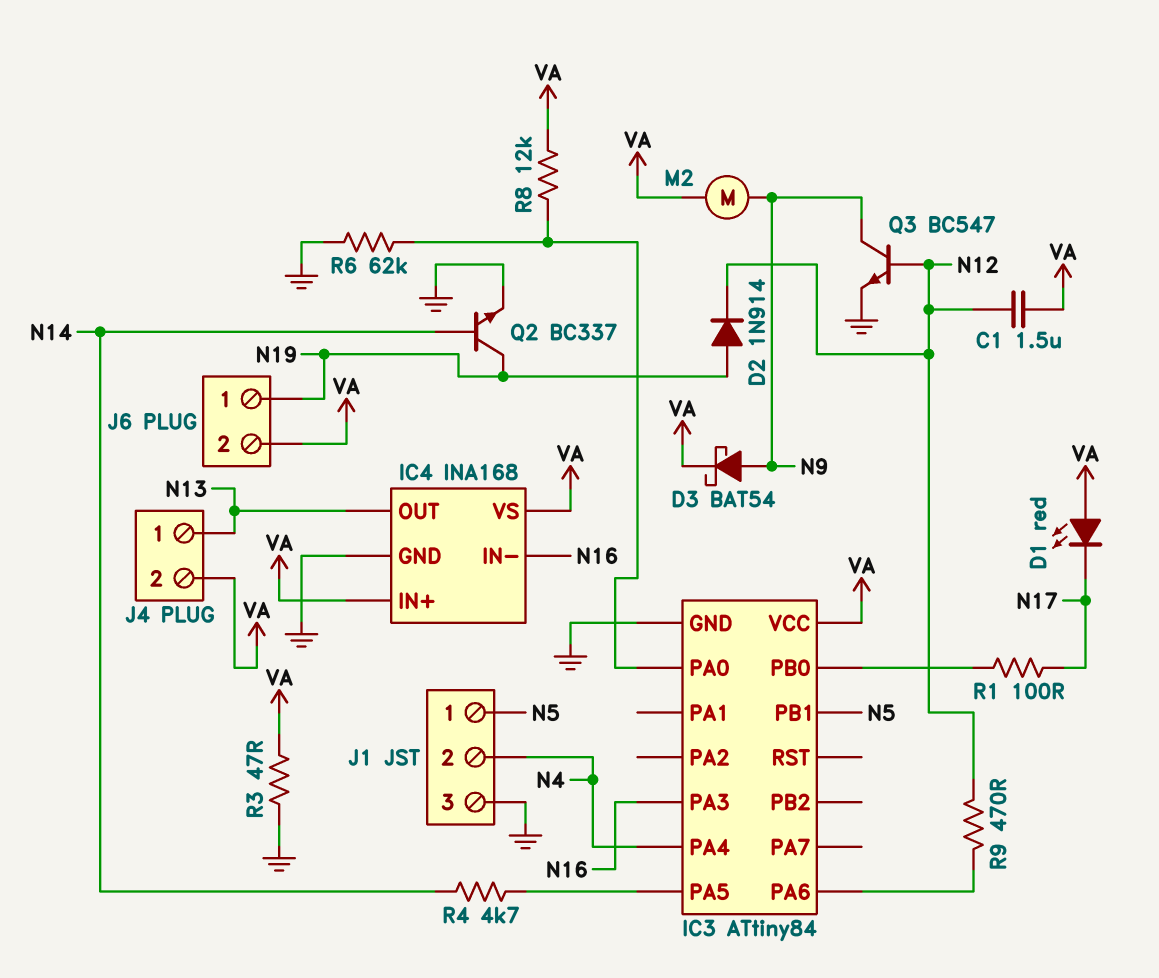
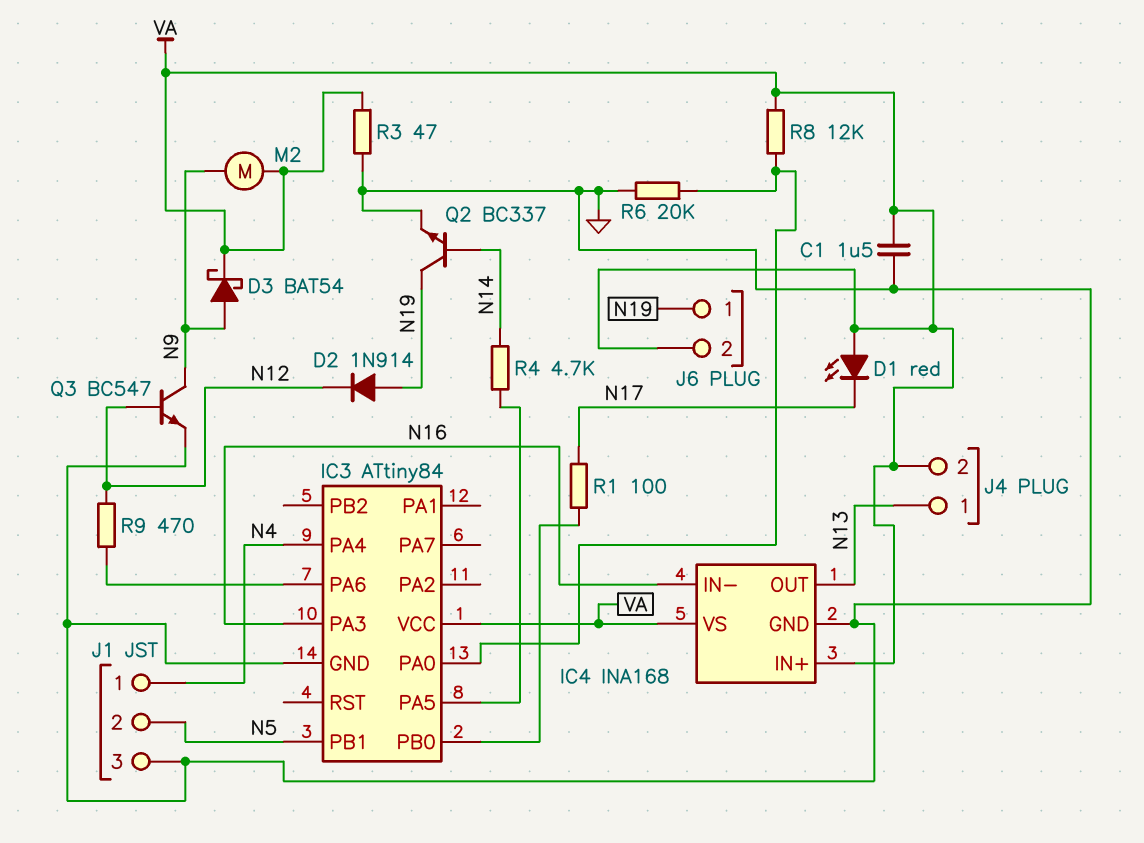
C1: 1.5uF (N12, VA) -> 1.5uF (GND, VA)
J1 pin 1: N5 -> N4
J1 pin 2: N4 -> N5
R6: 62k (GND, IC3/PA0) -> 20k (GND, IC3/PA0)

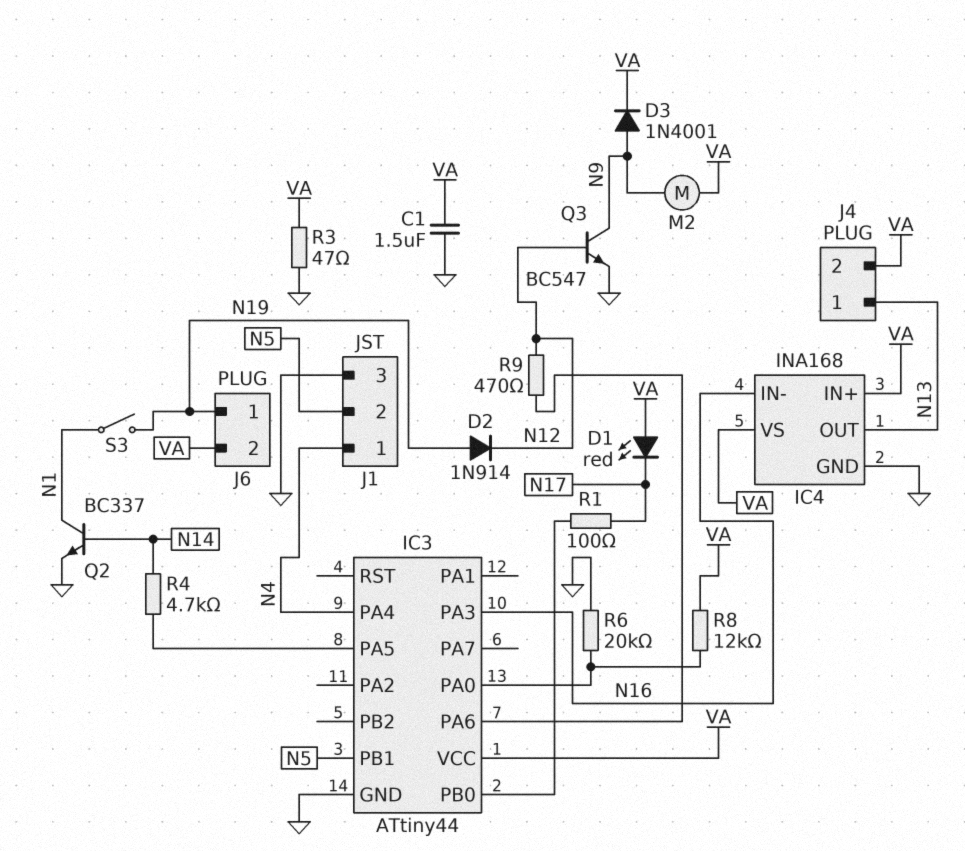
D3: schottky BAT54 (A N9, K VA) -> diode 1N4001 (A N9, K VA)
IC3: ATtiny84 -> ATtiny44
Q2: NPN BC337 (B N14, C N19, E GND) -> NPN BC337 (B N14, C N1, E GND)
S3: none -> switch (N1, N19)

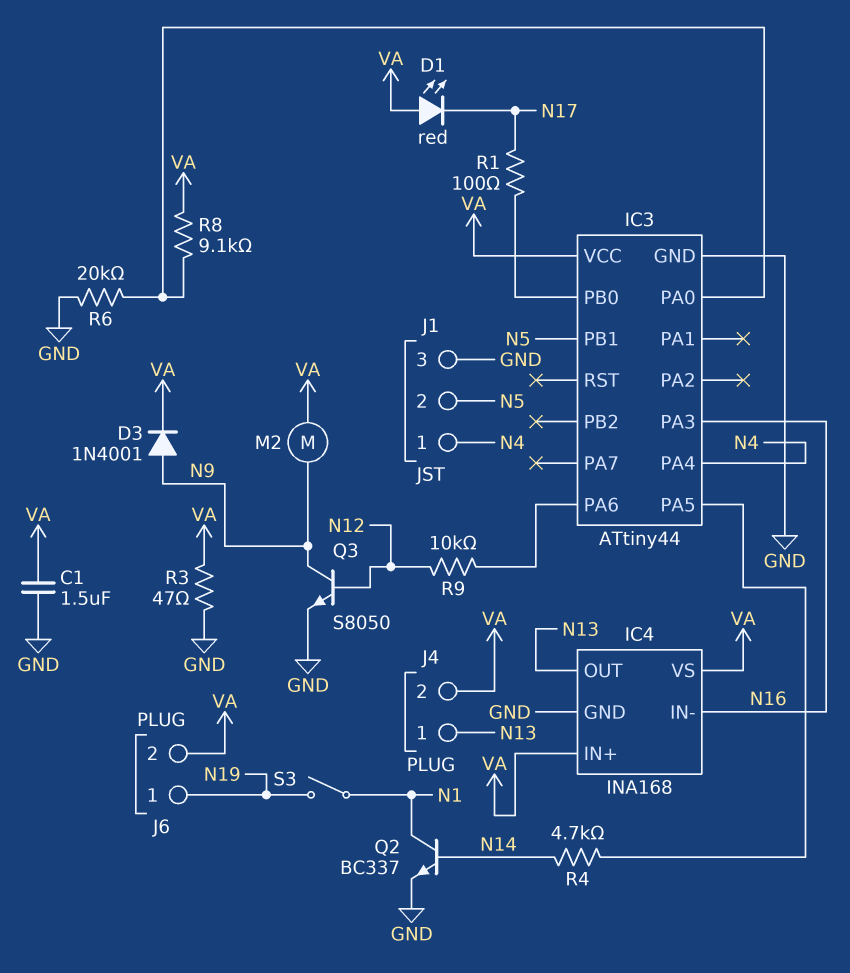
D2: diode 1N914 (A N19, K N12) -> none
Q3: NPN BC547 (B N12, C N9, E GND) -> NPN S8050 (B N12, C N9, E GND)
R8: 12k (IC3/PA0, VA) -> 9.1k (IC3/PA0, VA)
R9: 470 (IC3/PA6, N12) -> 10k (IC3/PA6, N12)

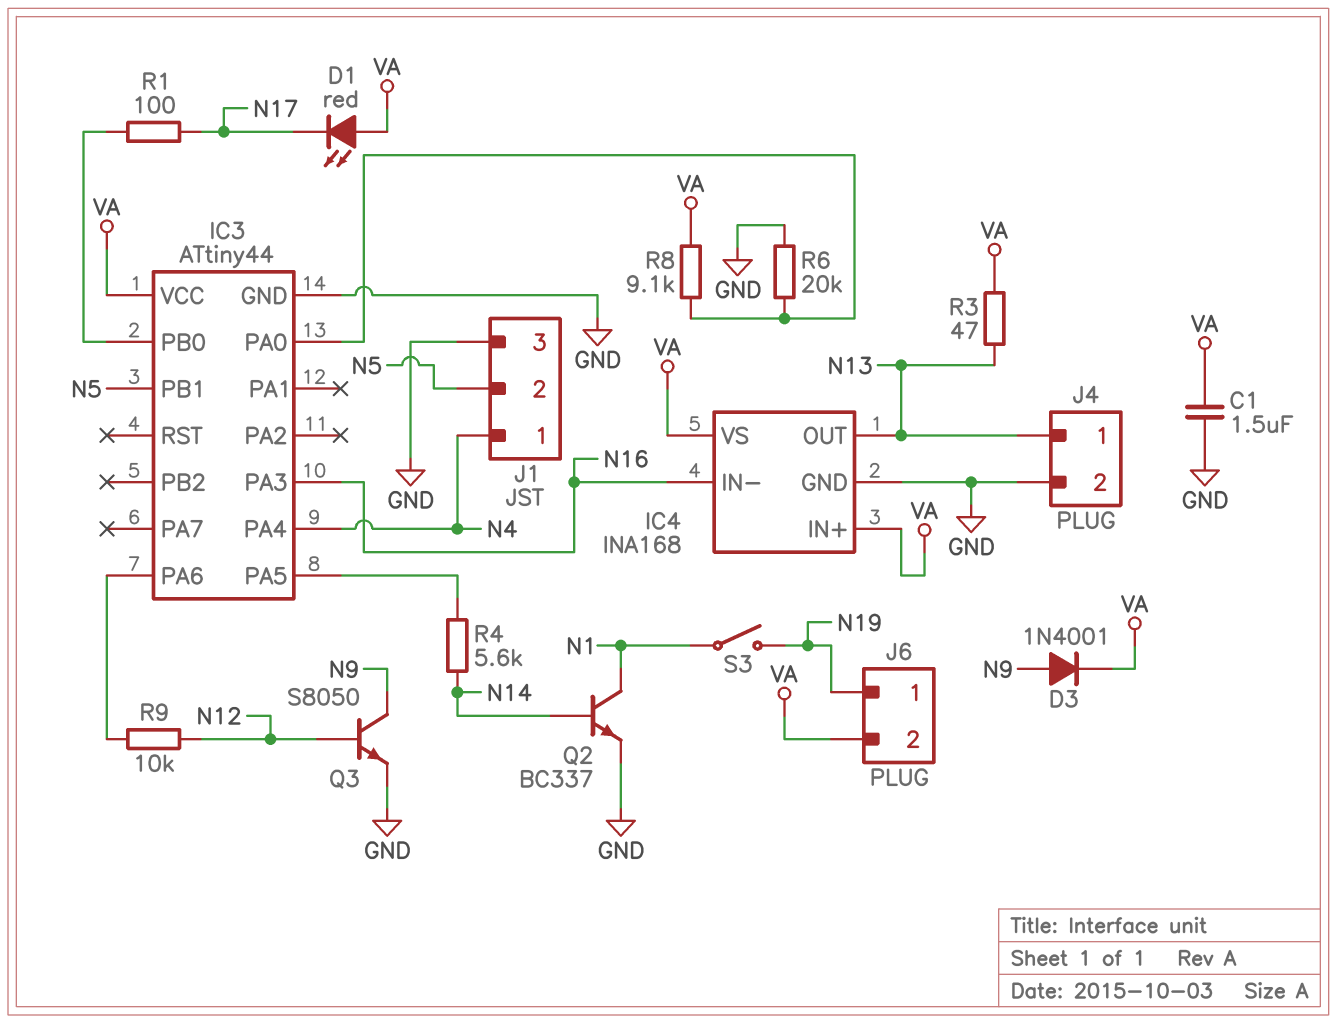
J4 pin 2: VA -> GND
M2: motor (N9, VA) -> none
R3: 47 (GND, VA) -> 47 (N13, VA)
R4: 4.7k (IC3/PA5, N14) -> 5.6k (IC3/PA5, N14)

